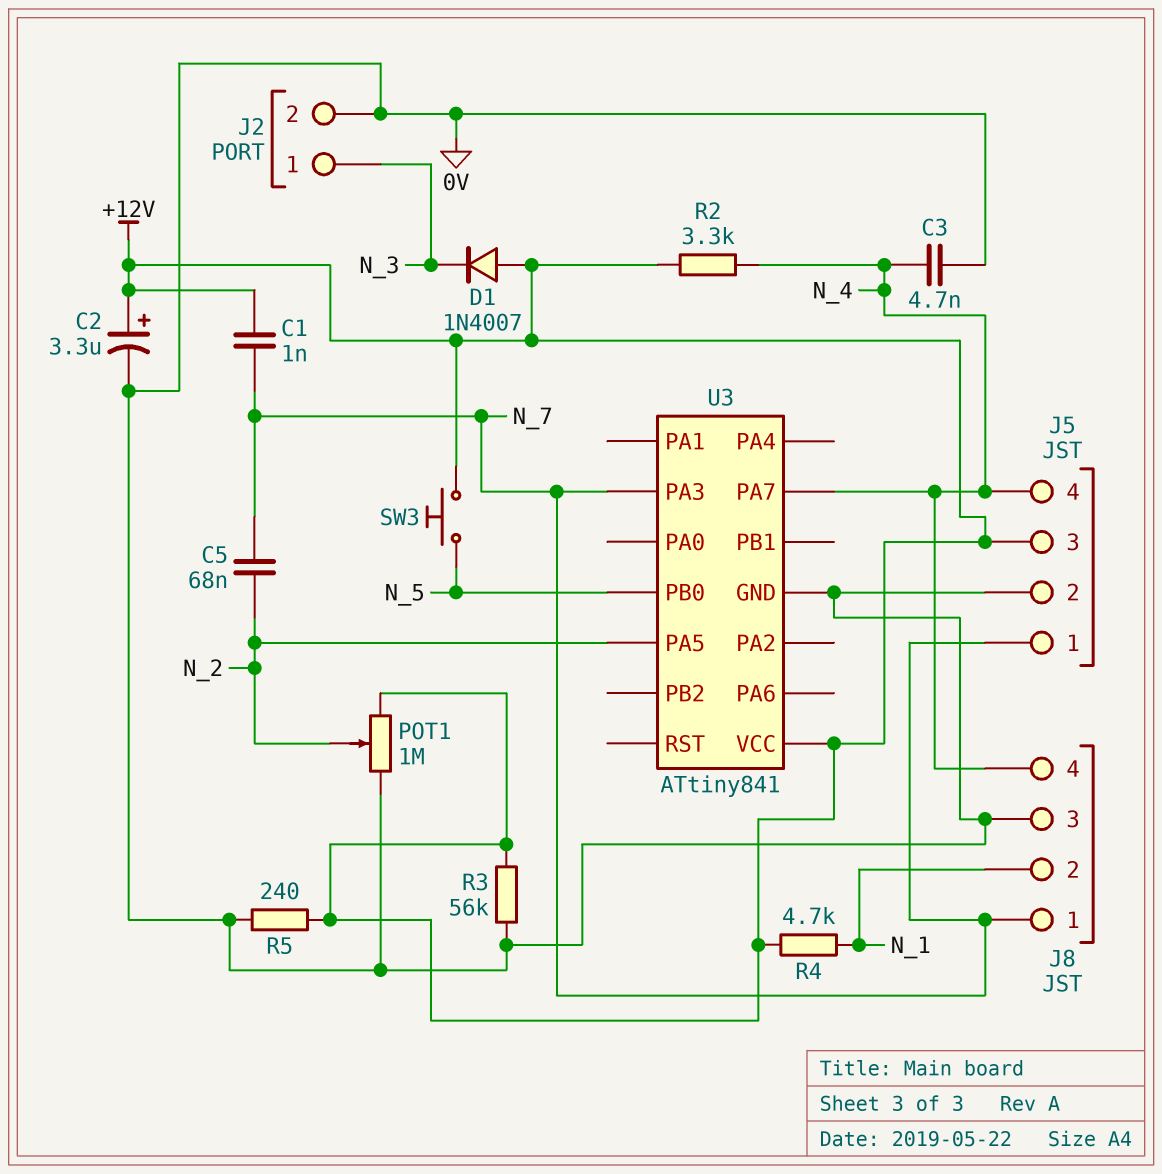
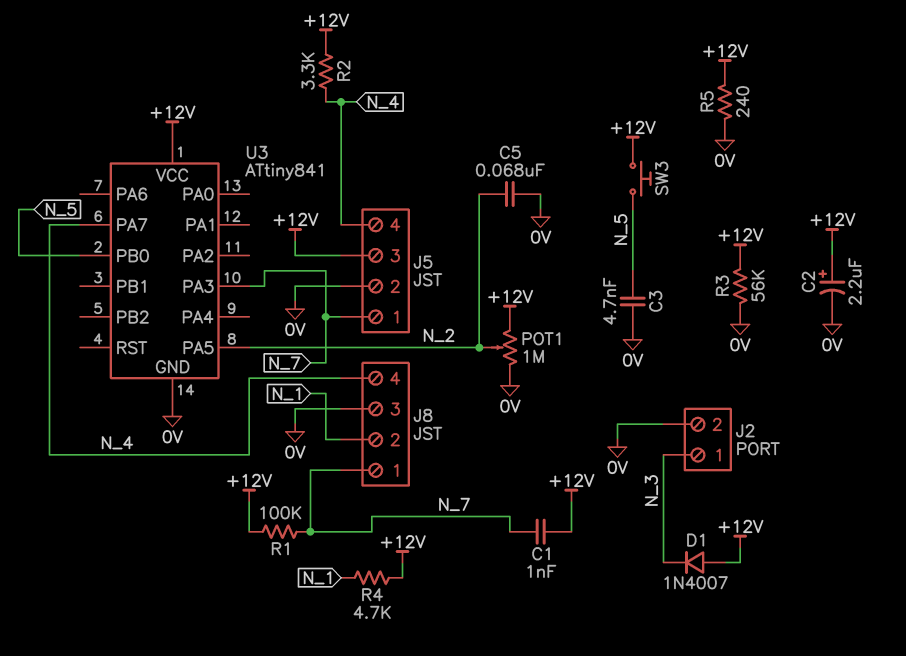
C2: 3.3uF (plus +12V, minus 0V) -> 2.2uF (plus +12V, minus 0V)
C3: 4.7nF (0V, N_4) -> 4.7nF (0V, N_5)
C5: 68nF (N_2, N_7) -> 68nF (0V, N_2)
R1: none -> 100k (+12V, N_7)

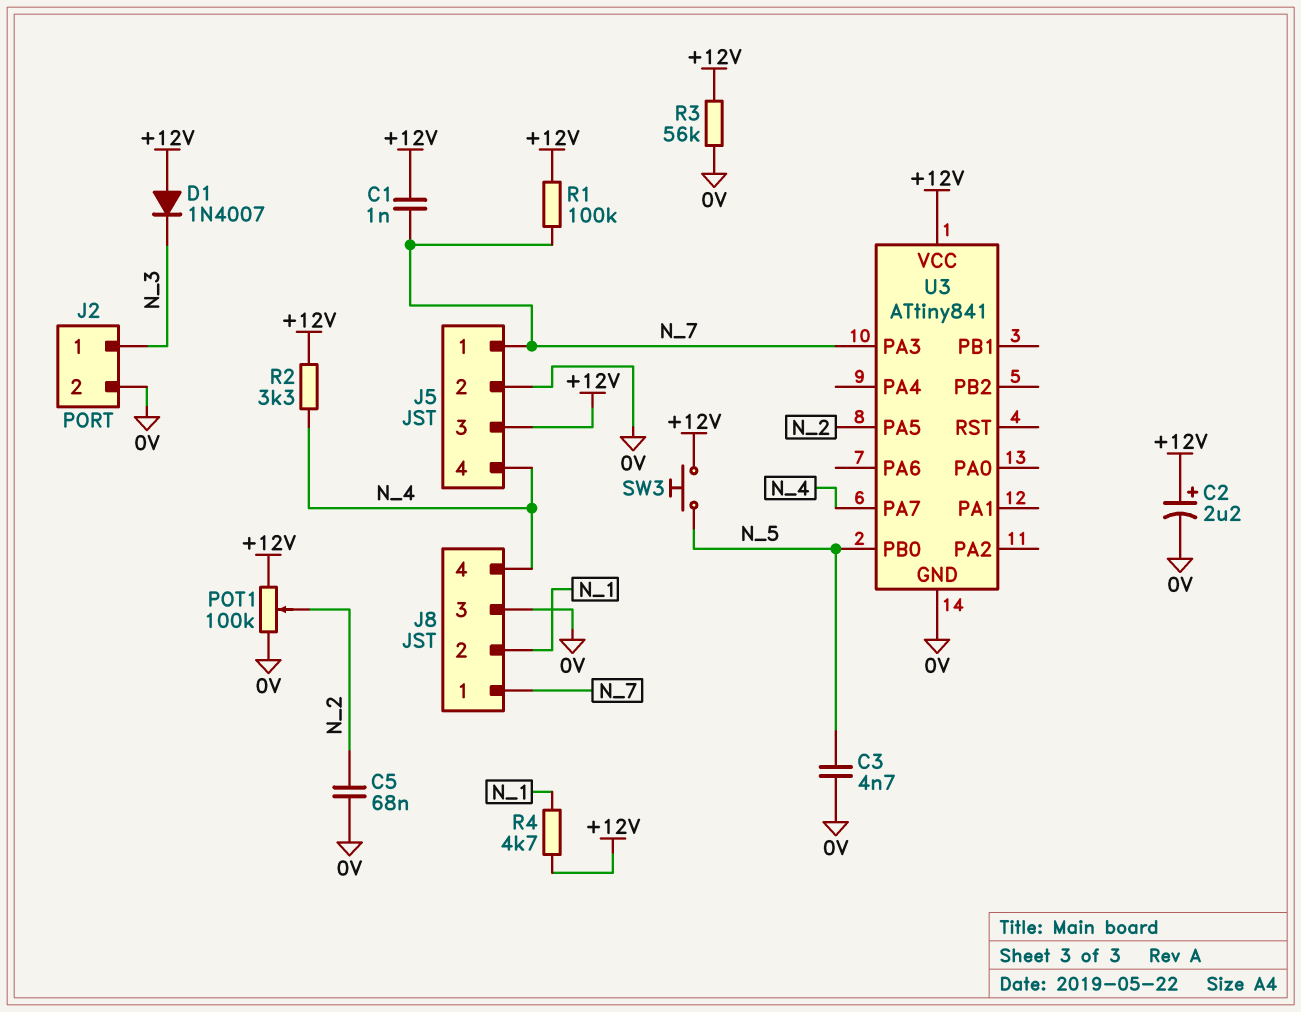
POT1: 1M (+12V, 0V, wiper N_2) -> 100k (+12V, 0V, wiper N_2)
R5: 240 (+12V, 0V) -> none

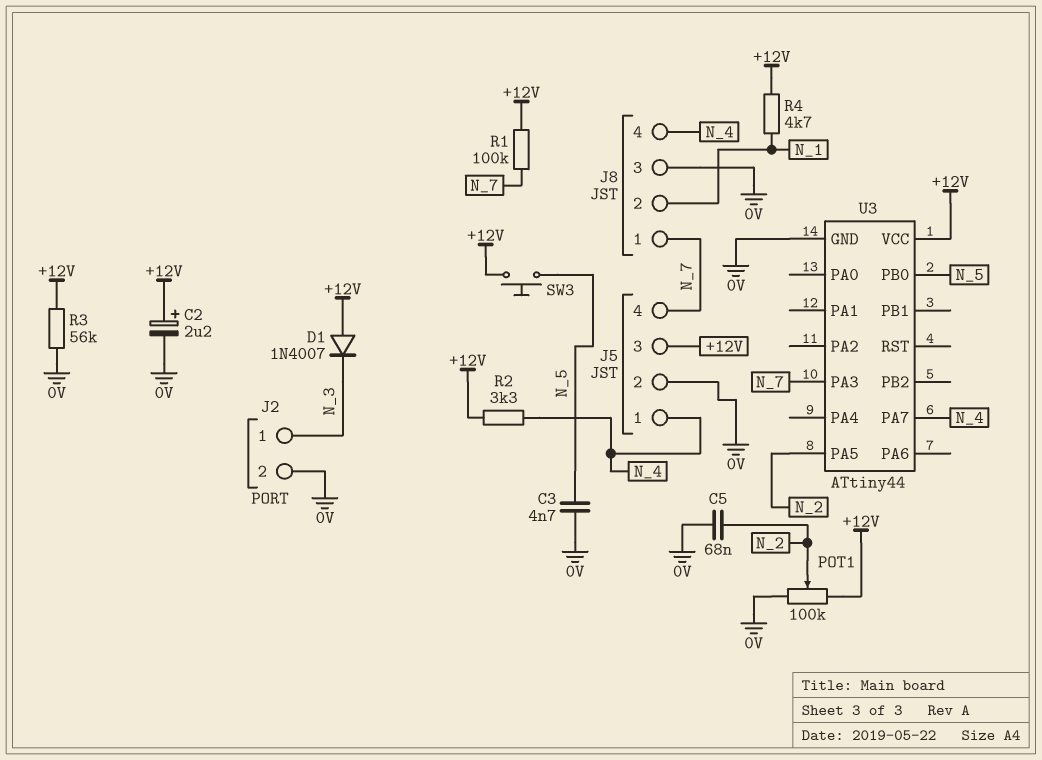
C1: 1nF (+12V, N_7) -> none
J5 pin 1: N_7 -> N_4
J5 pin 4: N_4 -> N_7
U3: ATtiny841 -> ATtiny44

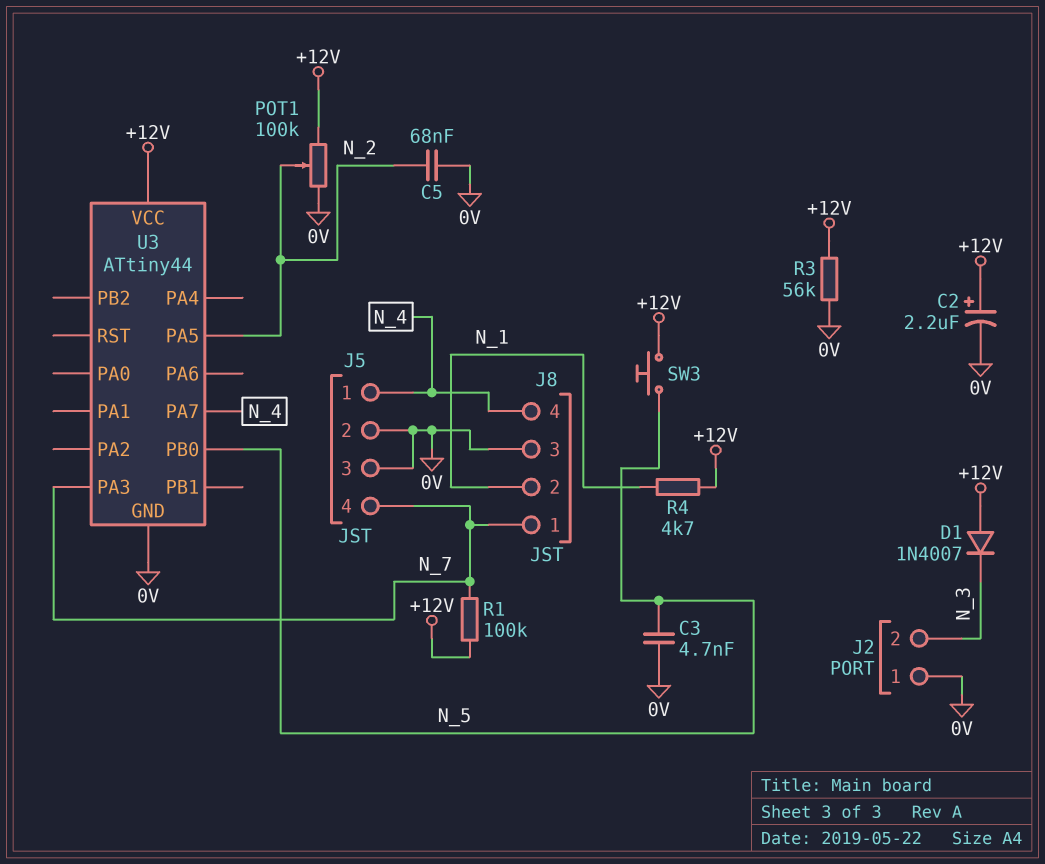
J2 pin 1: N_3 -> 0V
J2 pin 2: 0V -> N_3
J5 pin 3: +12V -> 0V
R2: 3.3k (+12V, N_4) -> none

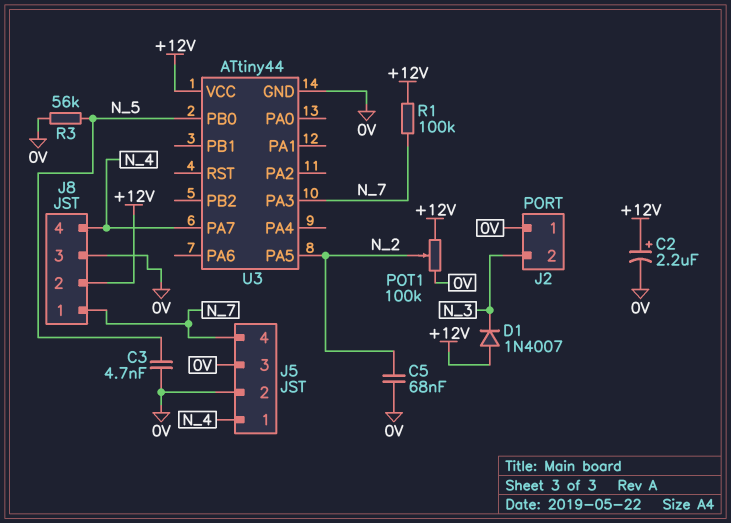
J8 pin 2: N_1 -> +12V
R3: 56k (+12V, 0V) -> 56k (0V, N_5)
R4: 4.7k (+12V, N_1) -> none
SW3: button (+12V, N_5) -> none

